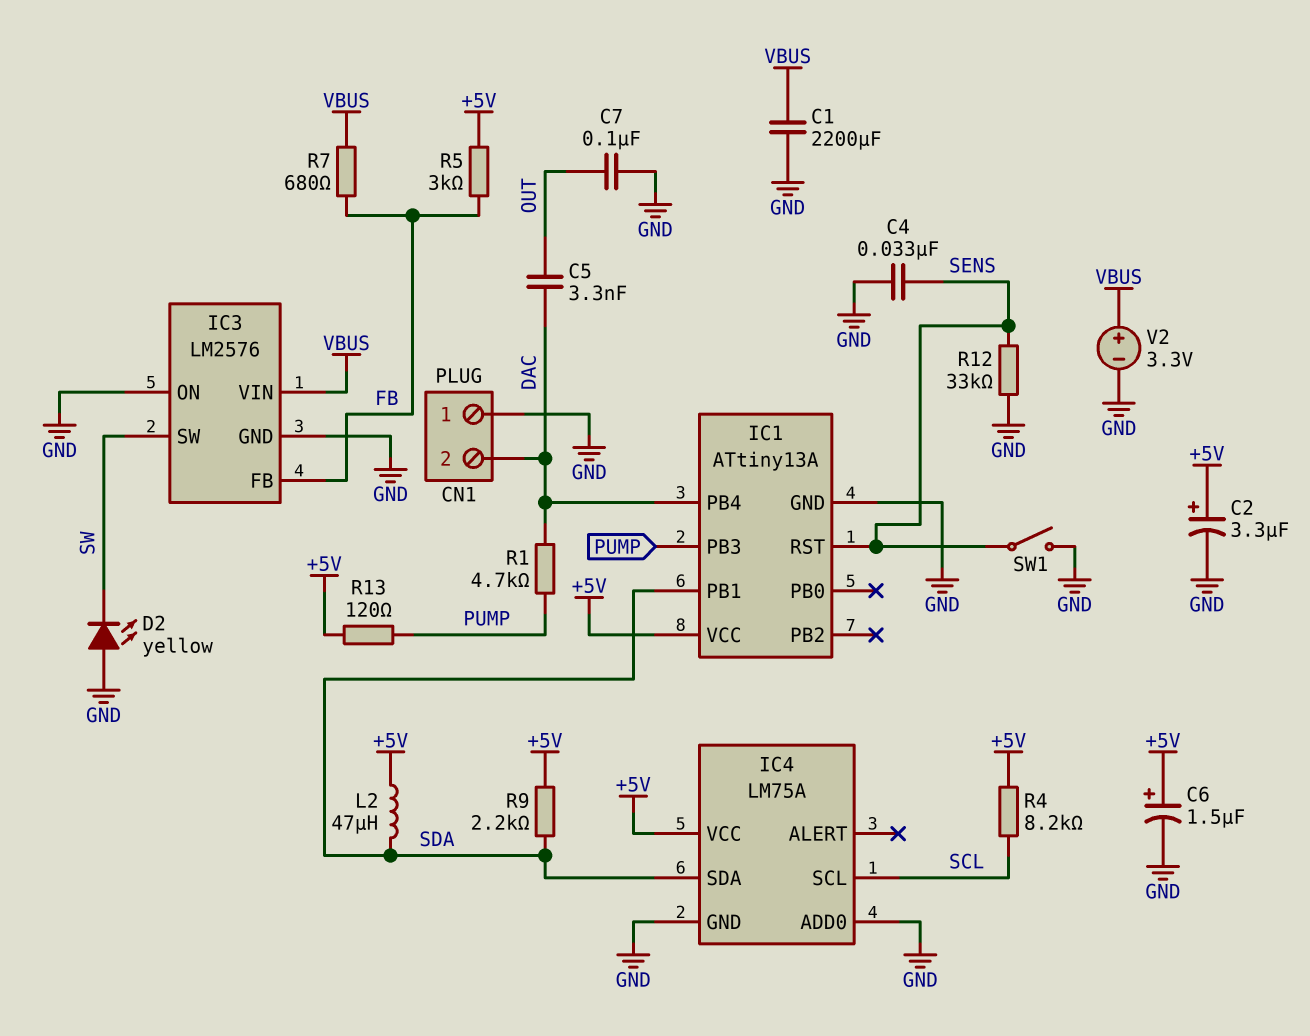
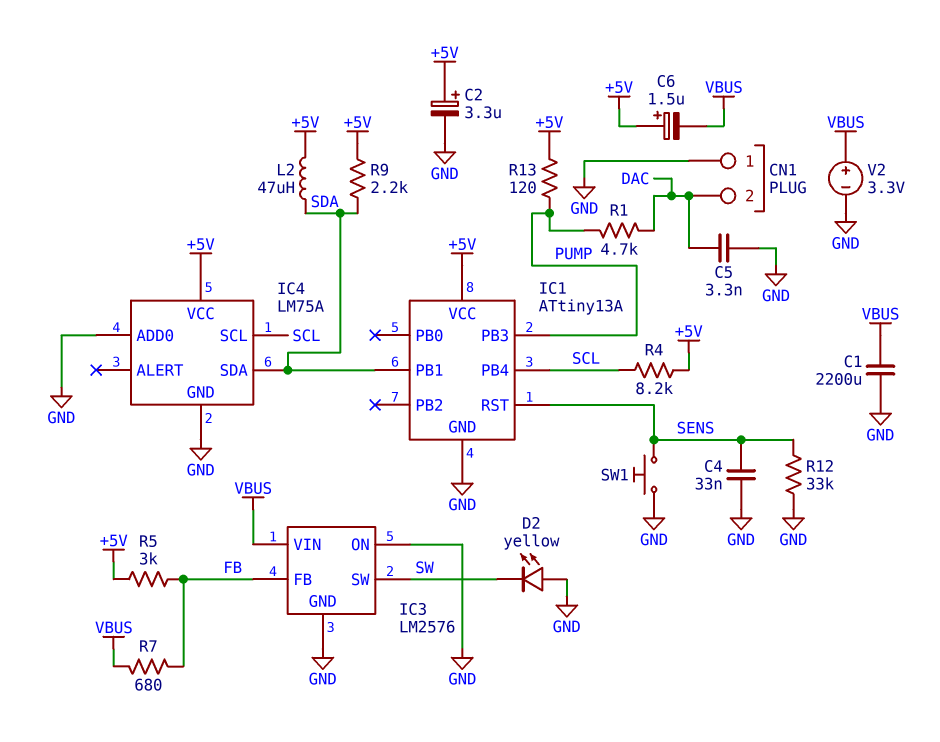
C5: 3.3nF (DAC, OUT) -> 3.3nF (DAC, GND)
C6: 1.5uF (plus +5V, minus GND) -> 1.5uF (plus +5V, minus VBUS)
C7: 100nF (GND, OUT) -> none
IC1 pin PB4: DAC -> SCL
SW1: switch (GND, SENS) -> button (GND, SENS)

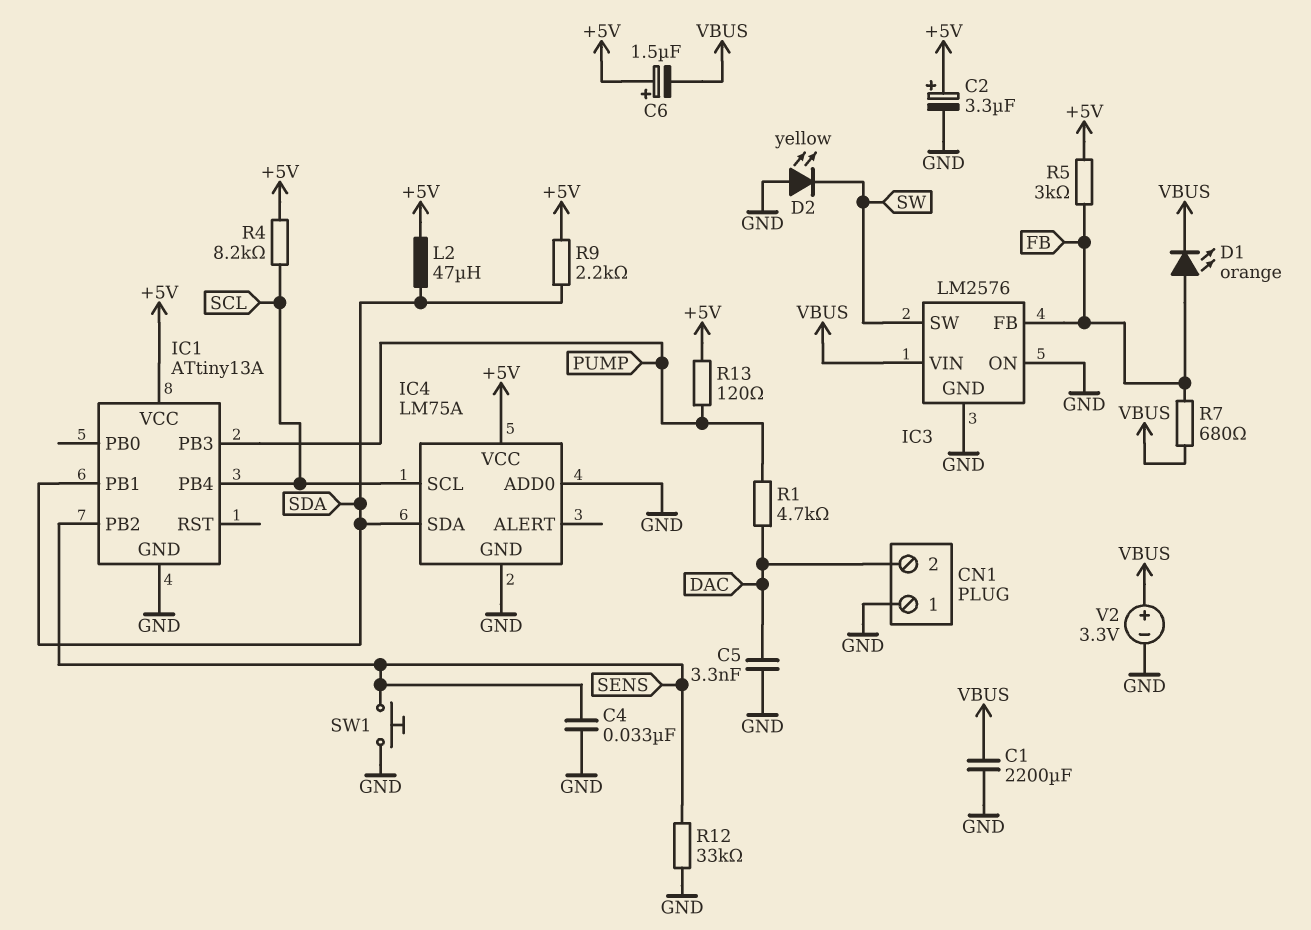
D1: none -> LED orange (A FB, K VBUS)
IC1 pin PB2: none -> SENS
IC1 pin RST: SENS -> none

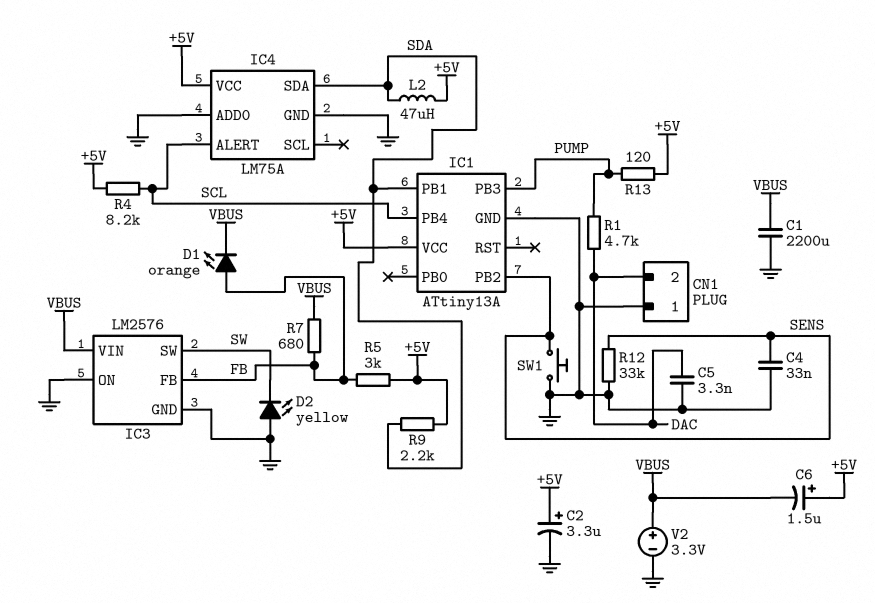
IC4 pin ALERT: none -> SCL
IC4 pin SCL: SCL -> none

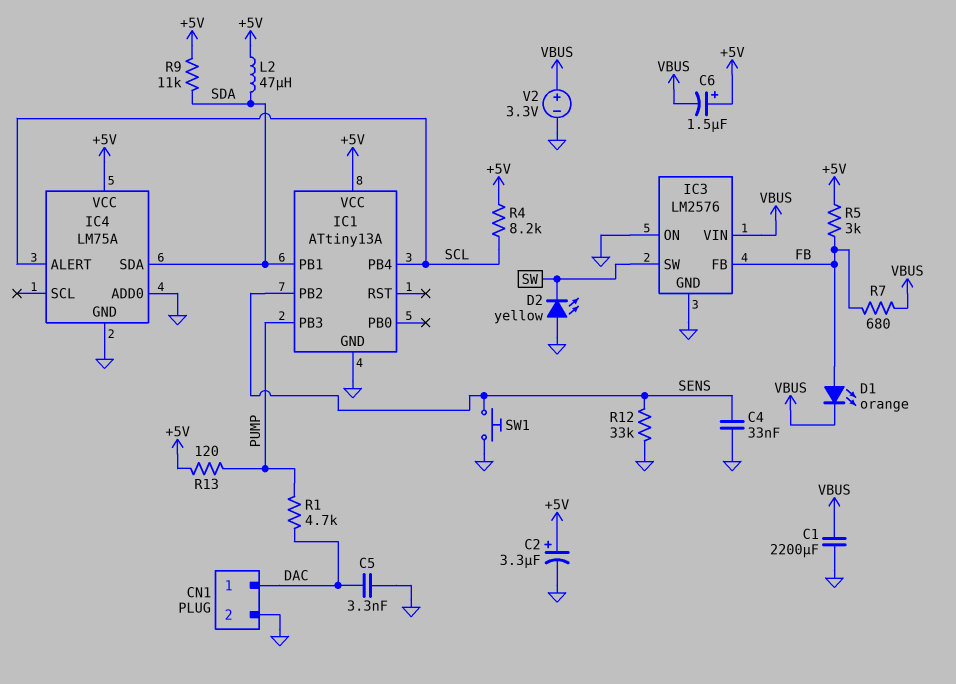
CN1 pin 1: GND -> DAC
CN1 pin 2: DAC -> GND
R9: 2.2k (+5V, SDA) -> 11k (+5V, SDA)

